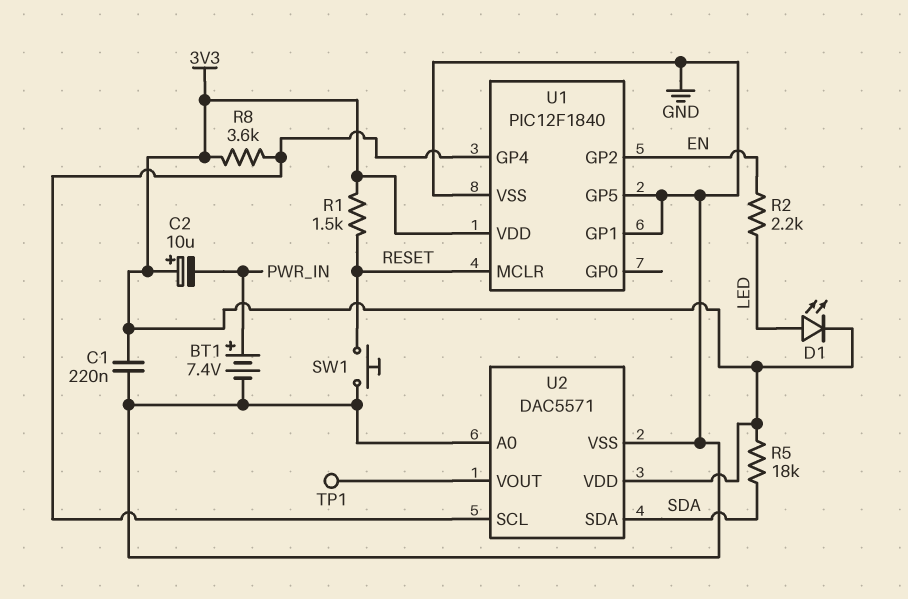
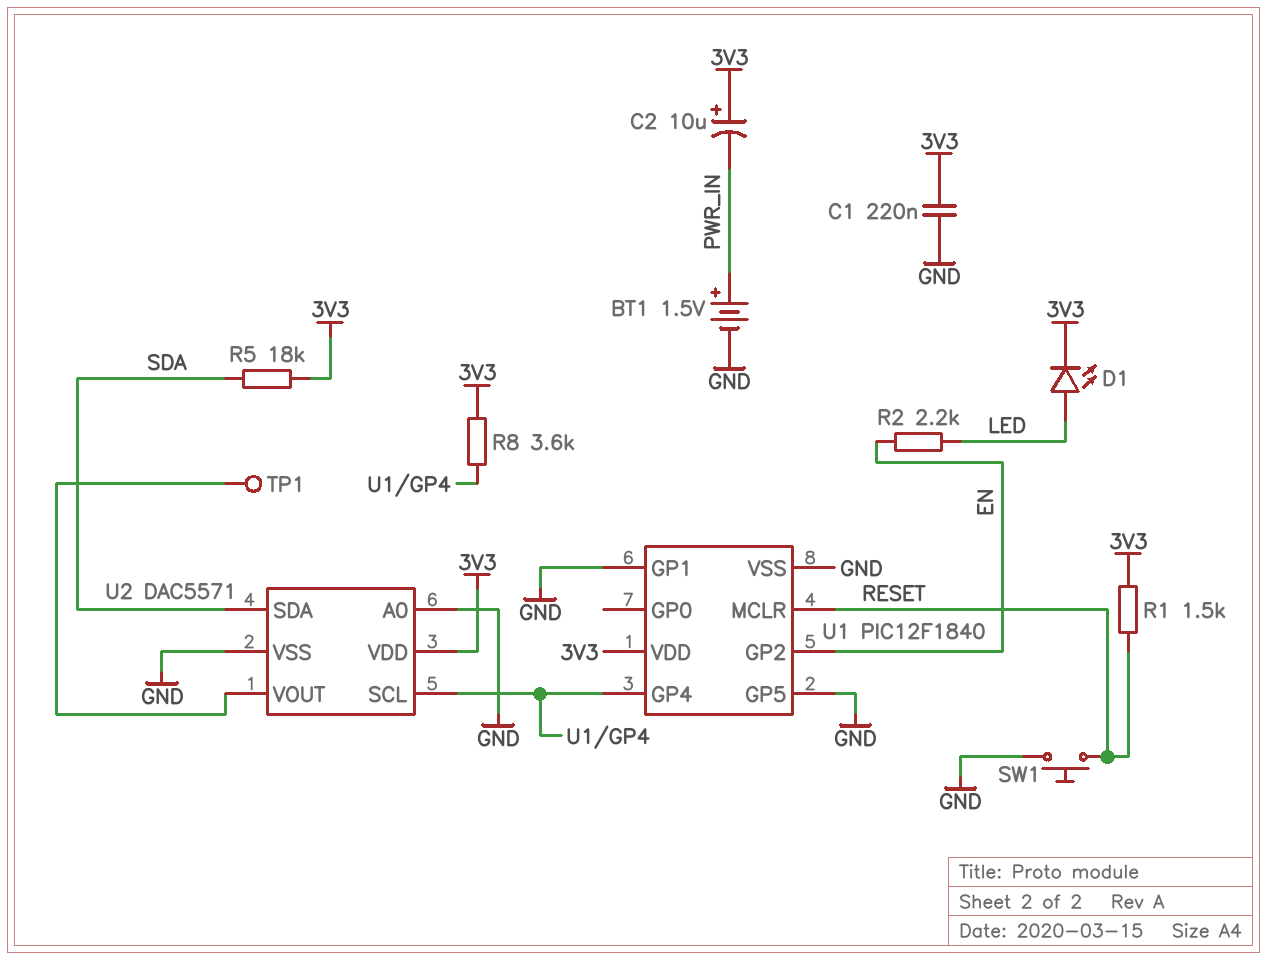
BT1: 7.4V (plus PWR_IN, minus GND) -> 1.5V (plus PWR_IN, minus GND)

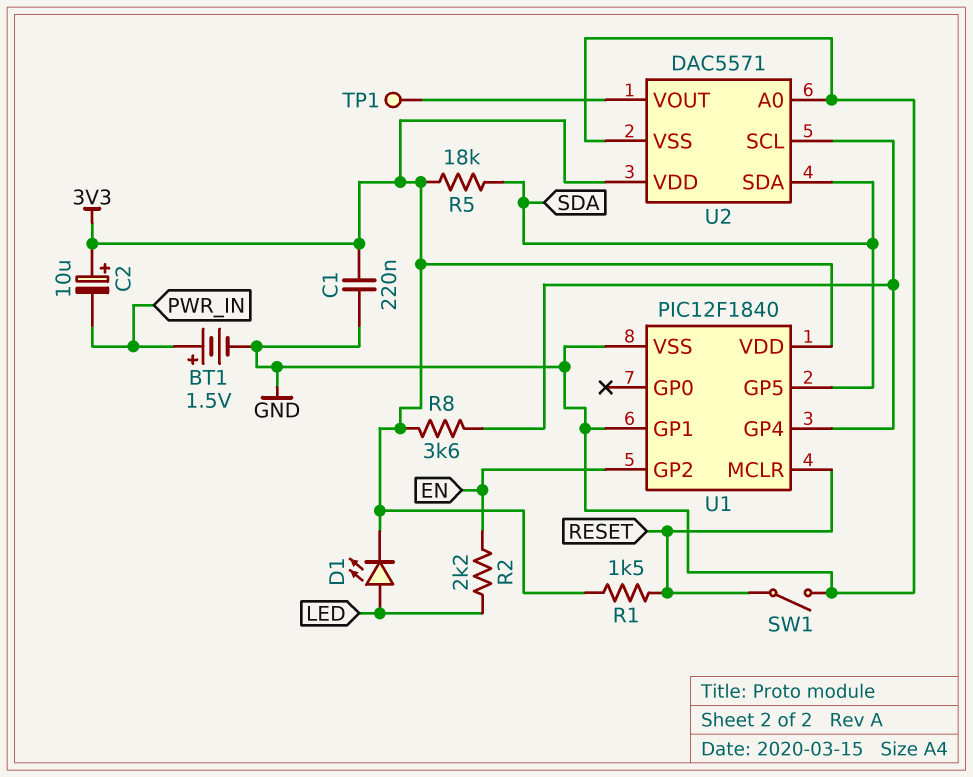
SW1: button (GND, RESET) -> switch (GND, RESET)
U1 pin GP5: GND -> SDA

